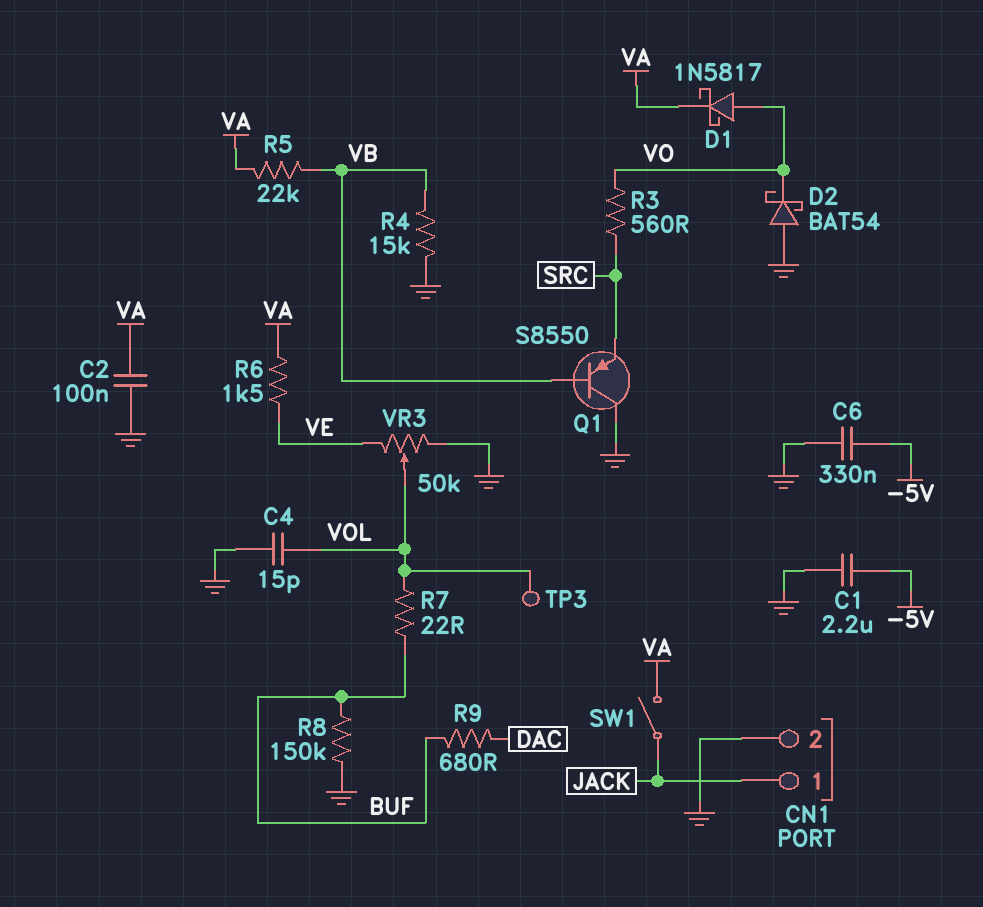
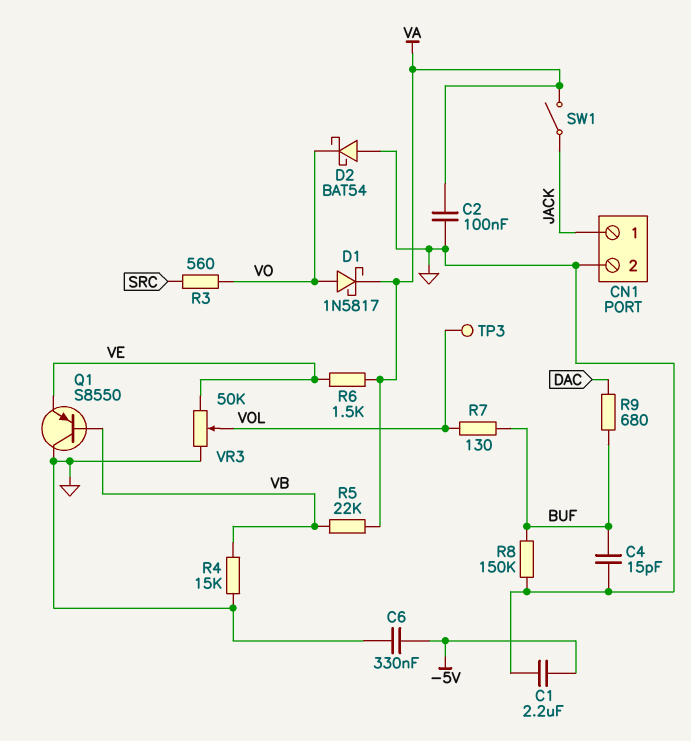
C4: 15pF (GND, VOL) -> 15pF (BUF, GND)
Q1: PNP S8550 (B VB, C GND, E SRC) -> PNP S8550 (B VB, C GND, E VE)
R7: 22 (BUF, VOL) -> 130 (BUF, VOL)

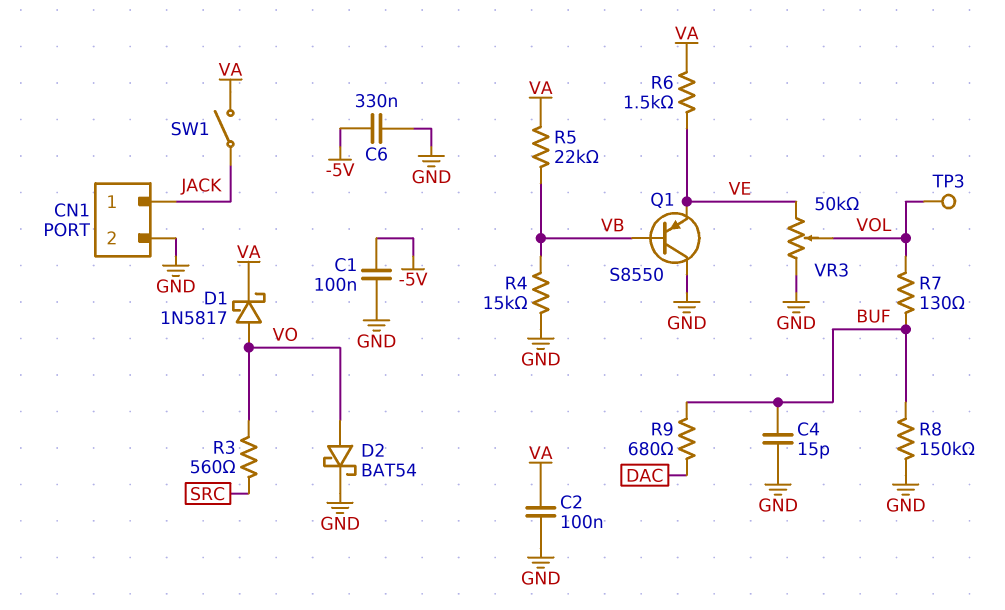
C1: 2.2uF (-5V, GND) -> 100nF (-5V, GND)
D2: schottky BAT54 (A GND, K VO) -> schottky BAT54 (A VO, K GND)

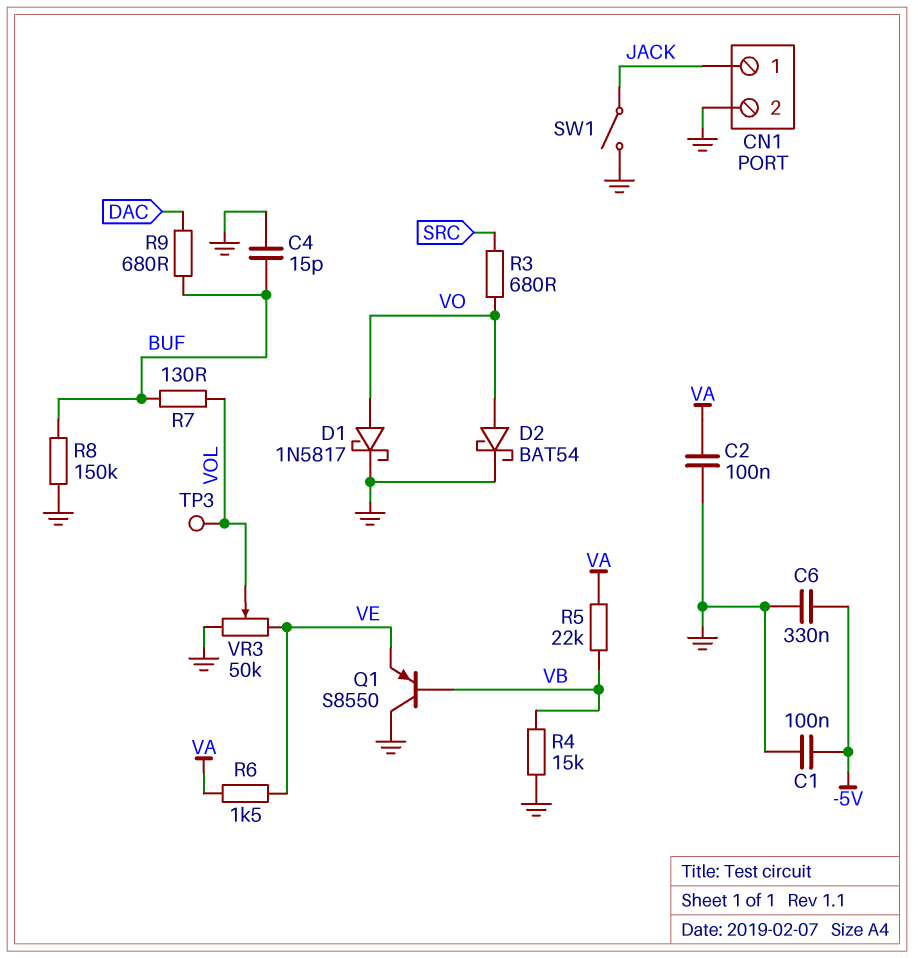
D1: schottky 1N5817 (A VO, K VA) -> schottky 1N5817 (A VO, K GND)
R3: 560 (SRC, VO) -> 680 (SRC, VO)
SW1: switch (JACK, VA) -> switch (GND, JACK)

